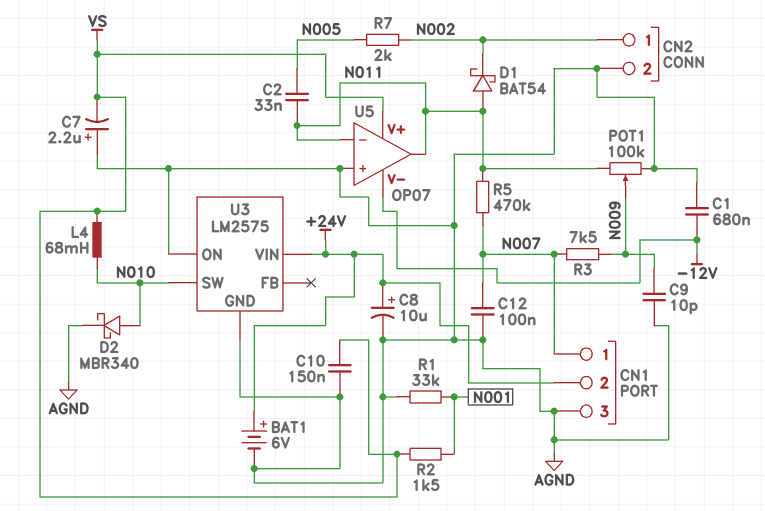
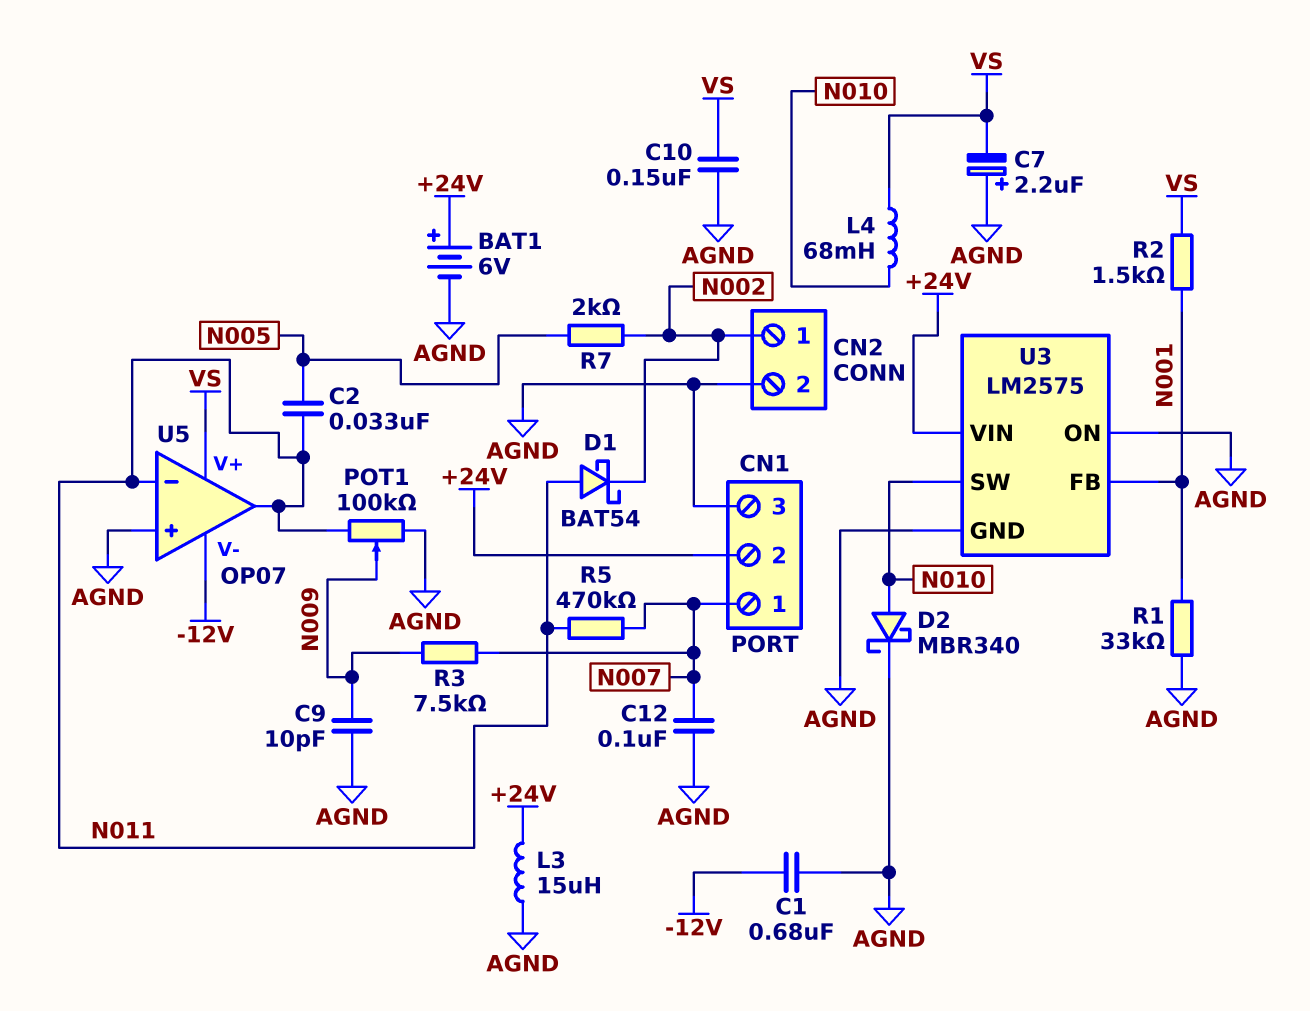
C8: 10uF (plus +24V, minus AGND) -> none
L3: none -> 15uH (+24V, AGND)
U3 pin FB: none -> N001

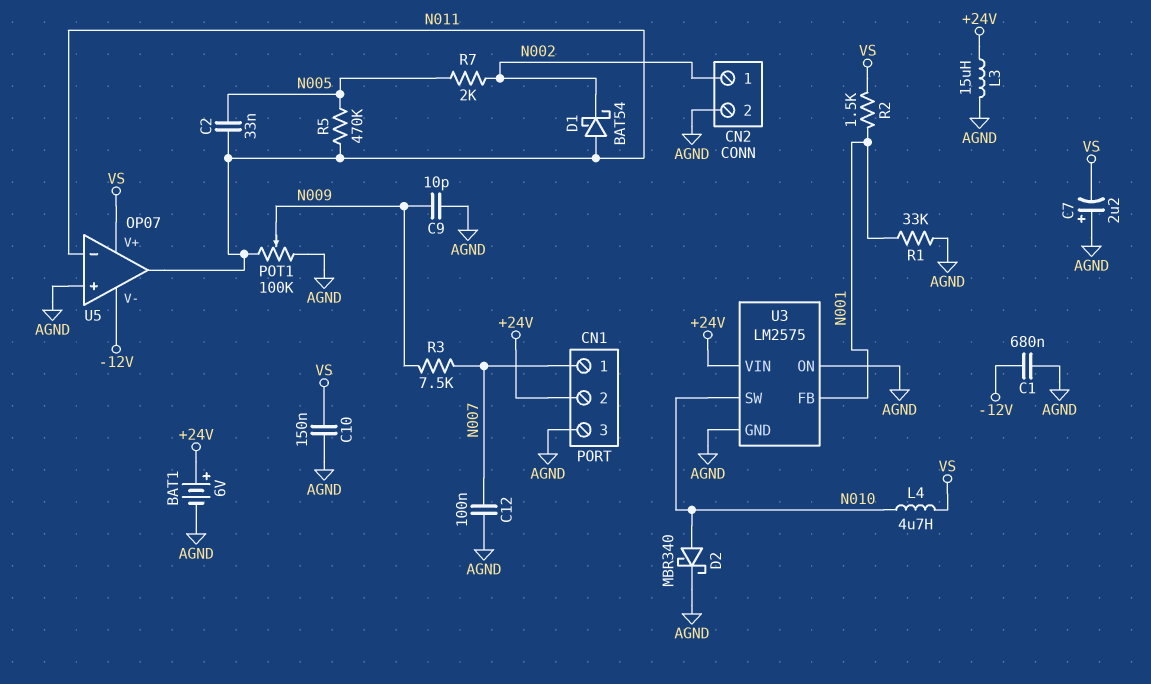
L4: 68mH (N010, VS) -> 4.7uH (N010, VS)
R5: 470k (N007, N011) -> 470k (N005, N011)

